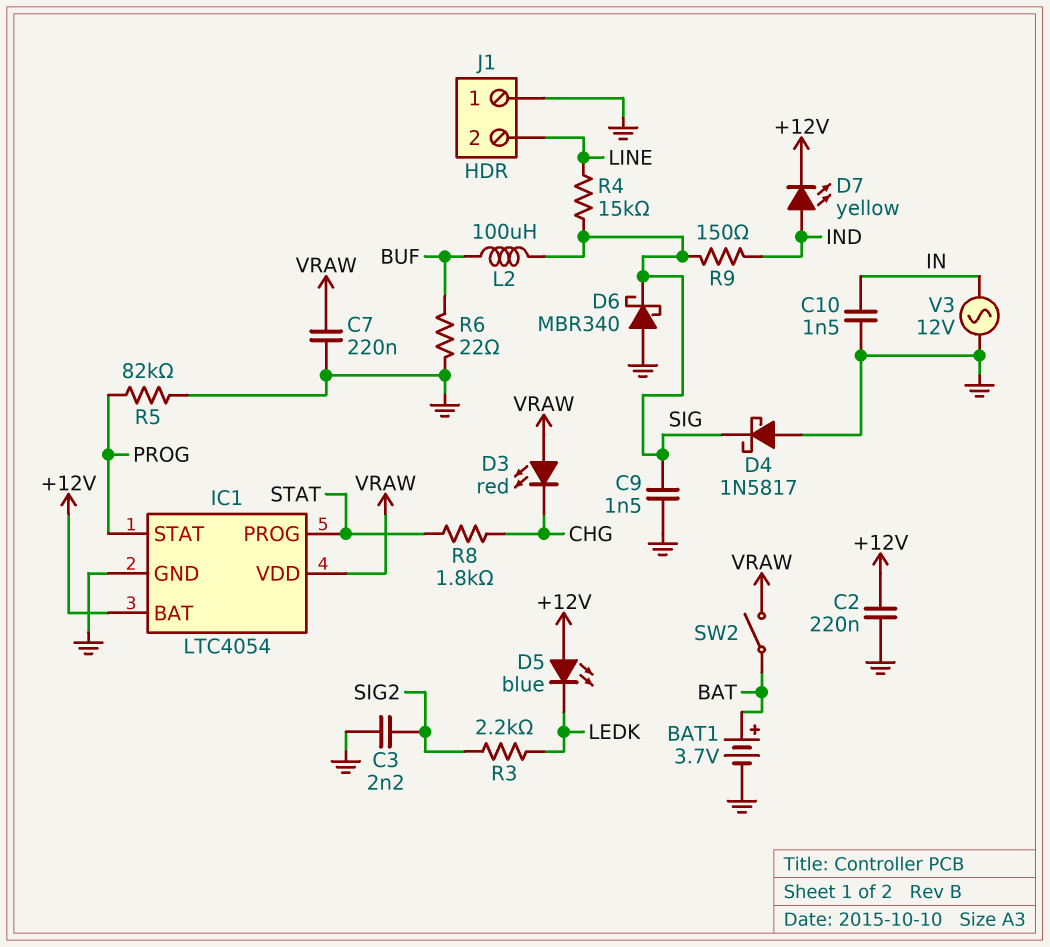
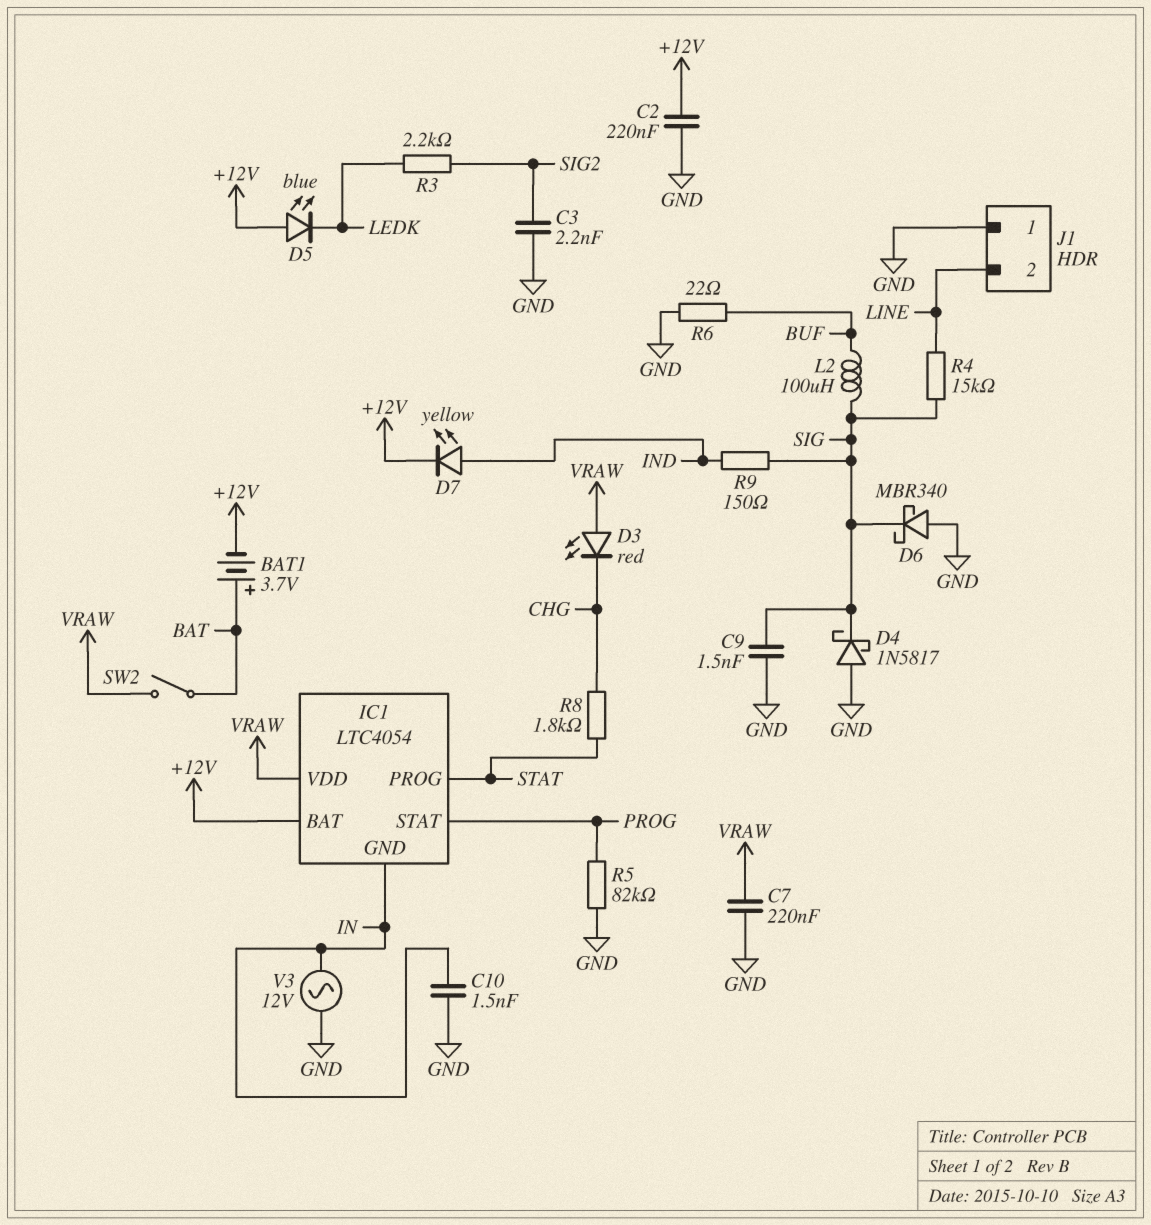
BAT1: 3.7V (plus BAT, minus GND) -> 3.7V (plus BAT, minus +12V)
IC1 pin GND: GND -> IN

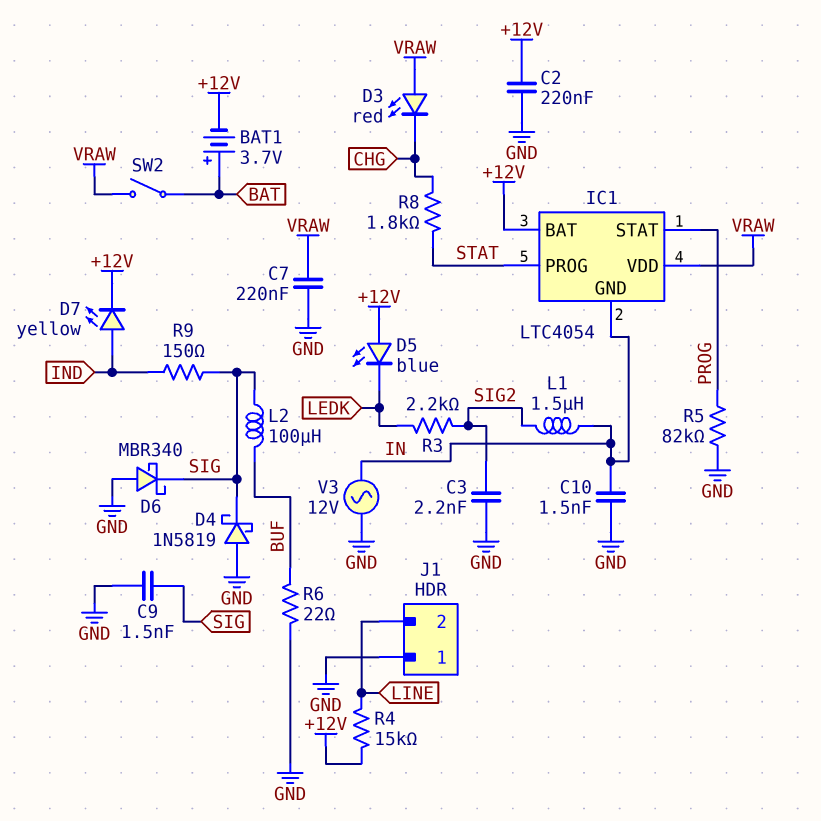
D4: schottky 1N5817 (A GND, K SIG) -> schottky 1N5819 (A GND, K SIG)
L1: none -> 1.5uH (IN, SIG2)
R4: 15k (LINE, SIG) -> 15k (+12V, LINE)

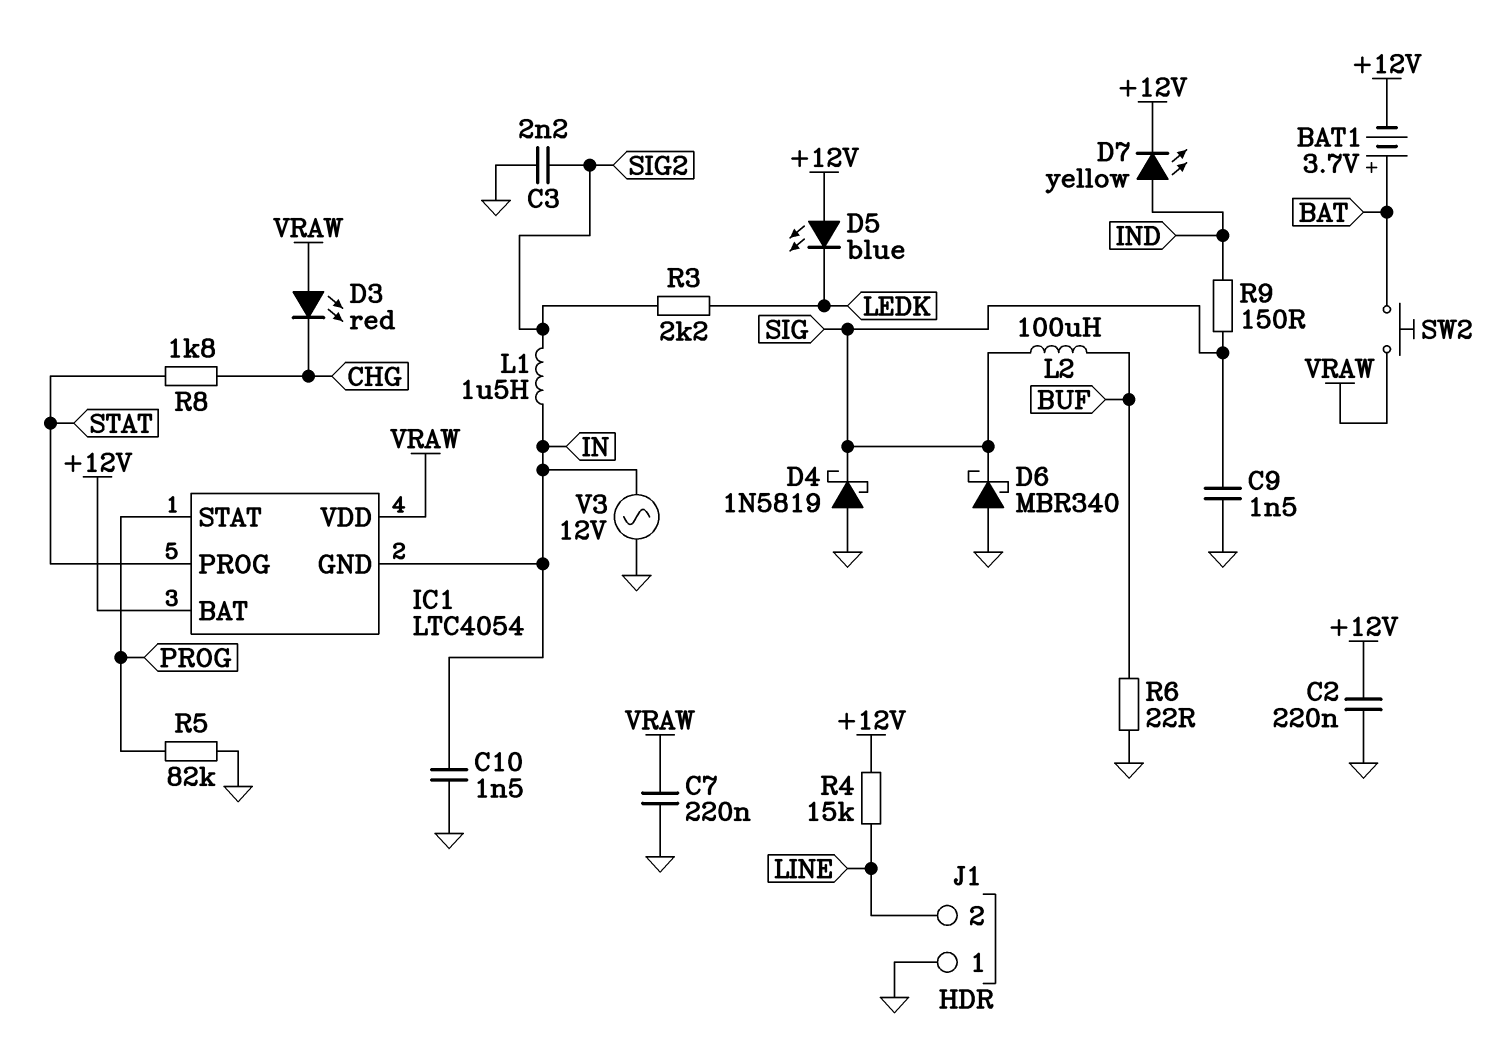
SW2: switch (BAT, VRAW) -> button (BAT, VRAW)

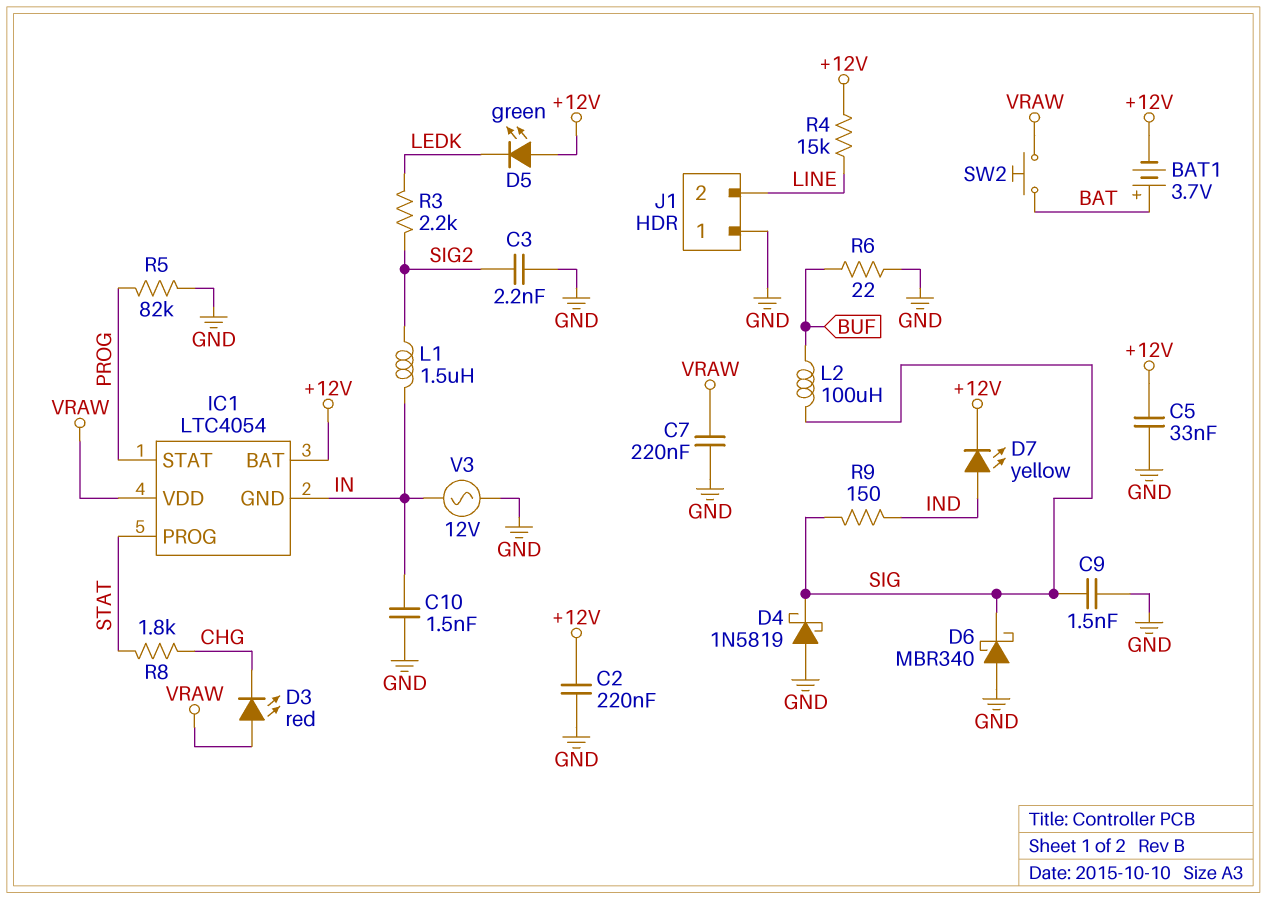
C5: none -> 33nF (+12V, GND)
D5: LED blue (A +12V, K LEDK) -> LED green (A +12V, K LEDK)

